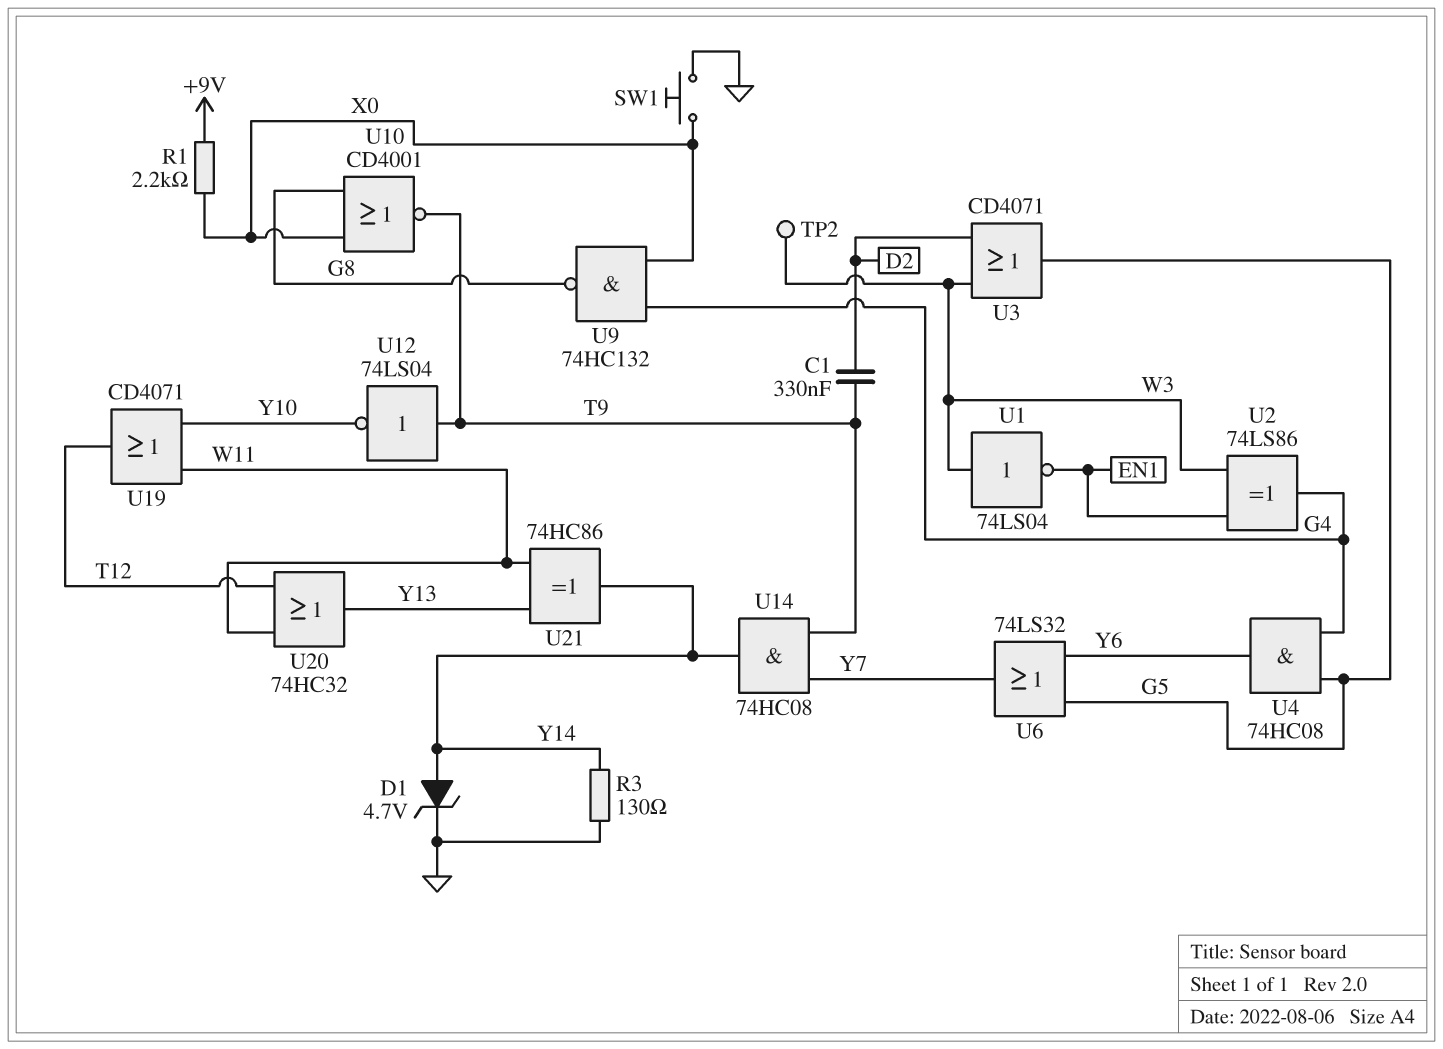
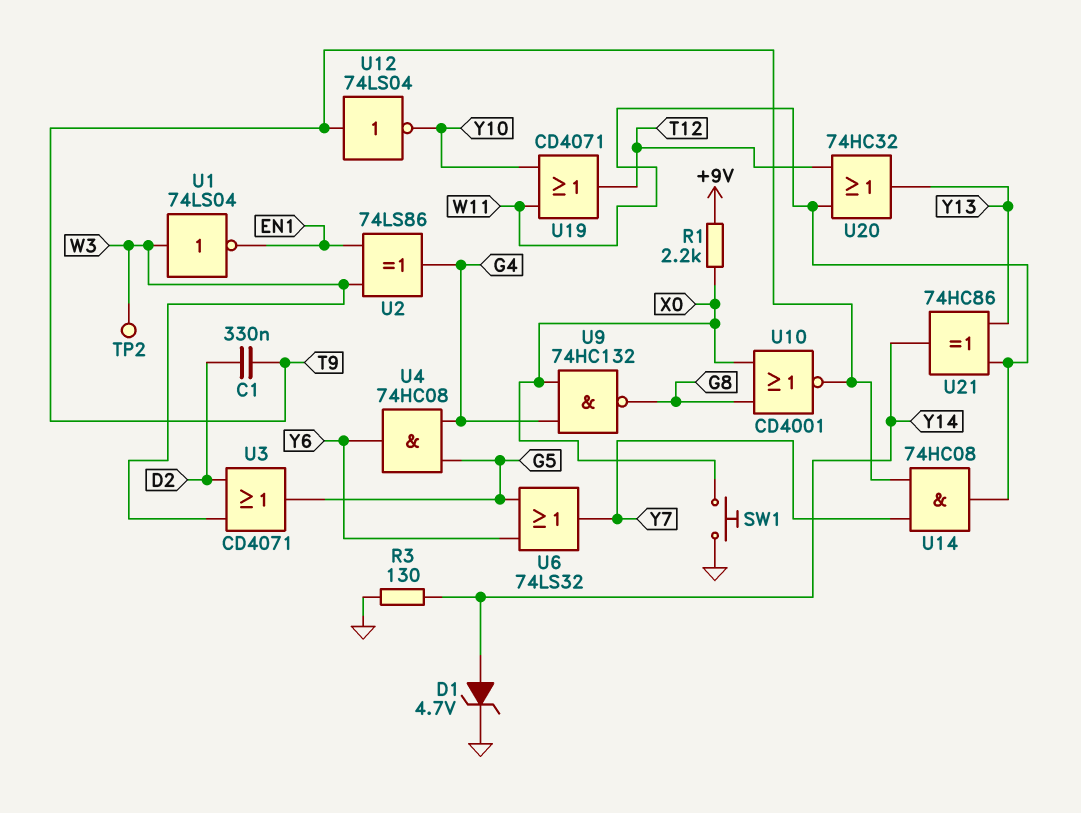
U14: AND 74HC08 (in T9, in Y7, out Y14) -> AND 74HC08 (in T9, in Y7, out W11)

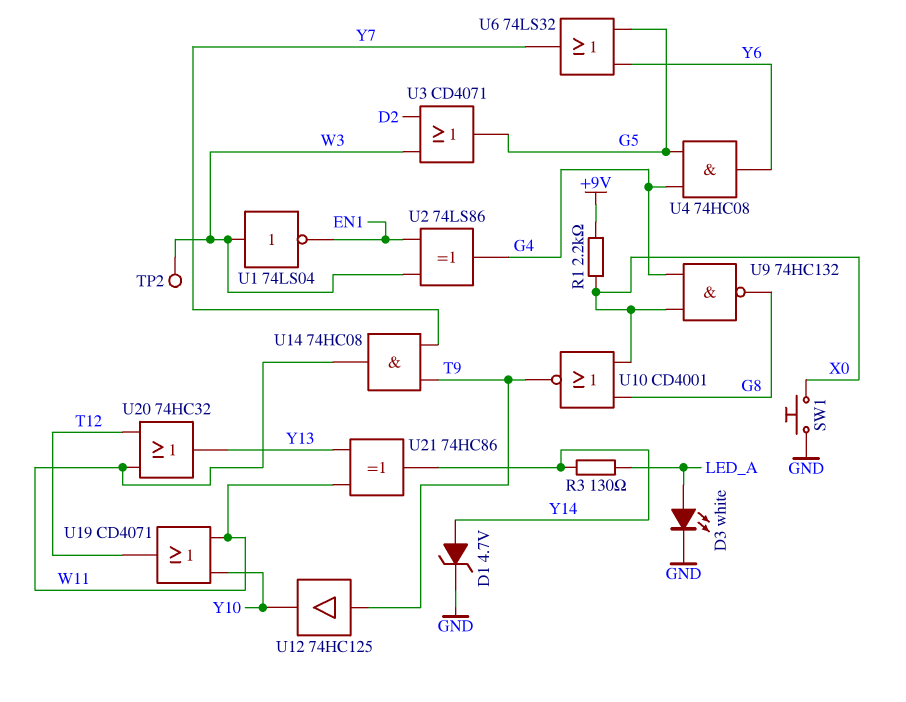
C1: 330nF (D2, T9) -> none
D3: none -> LED white (A LED_A, K GND)
R3: 130 (GND, Y14) -> 130 (LED_A, Y14)
U12: NOT 74LS04 (in T9, out Y10) -> buffer 74HC125 (in T9, out Y10)

